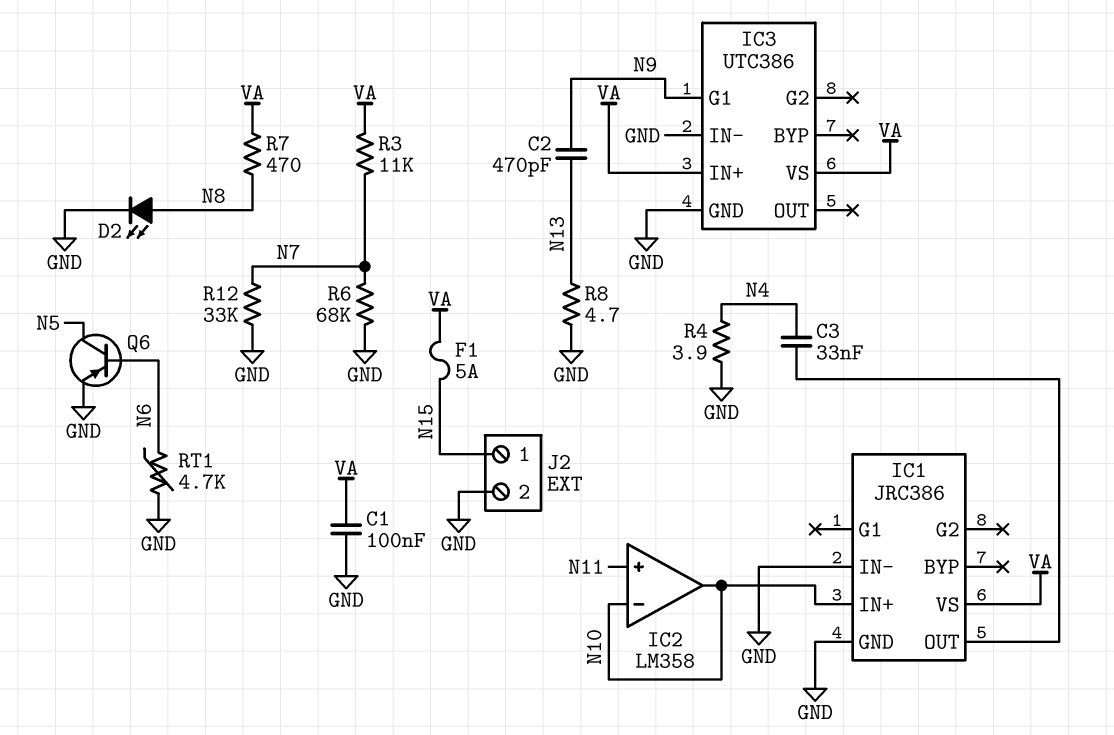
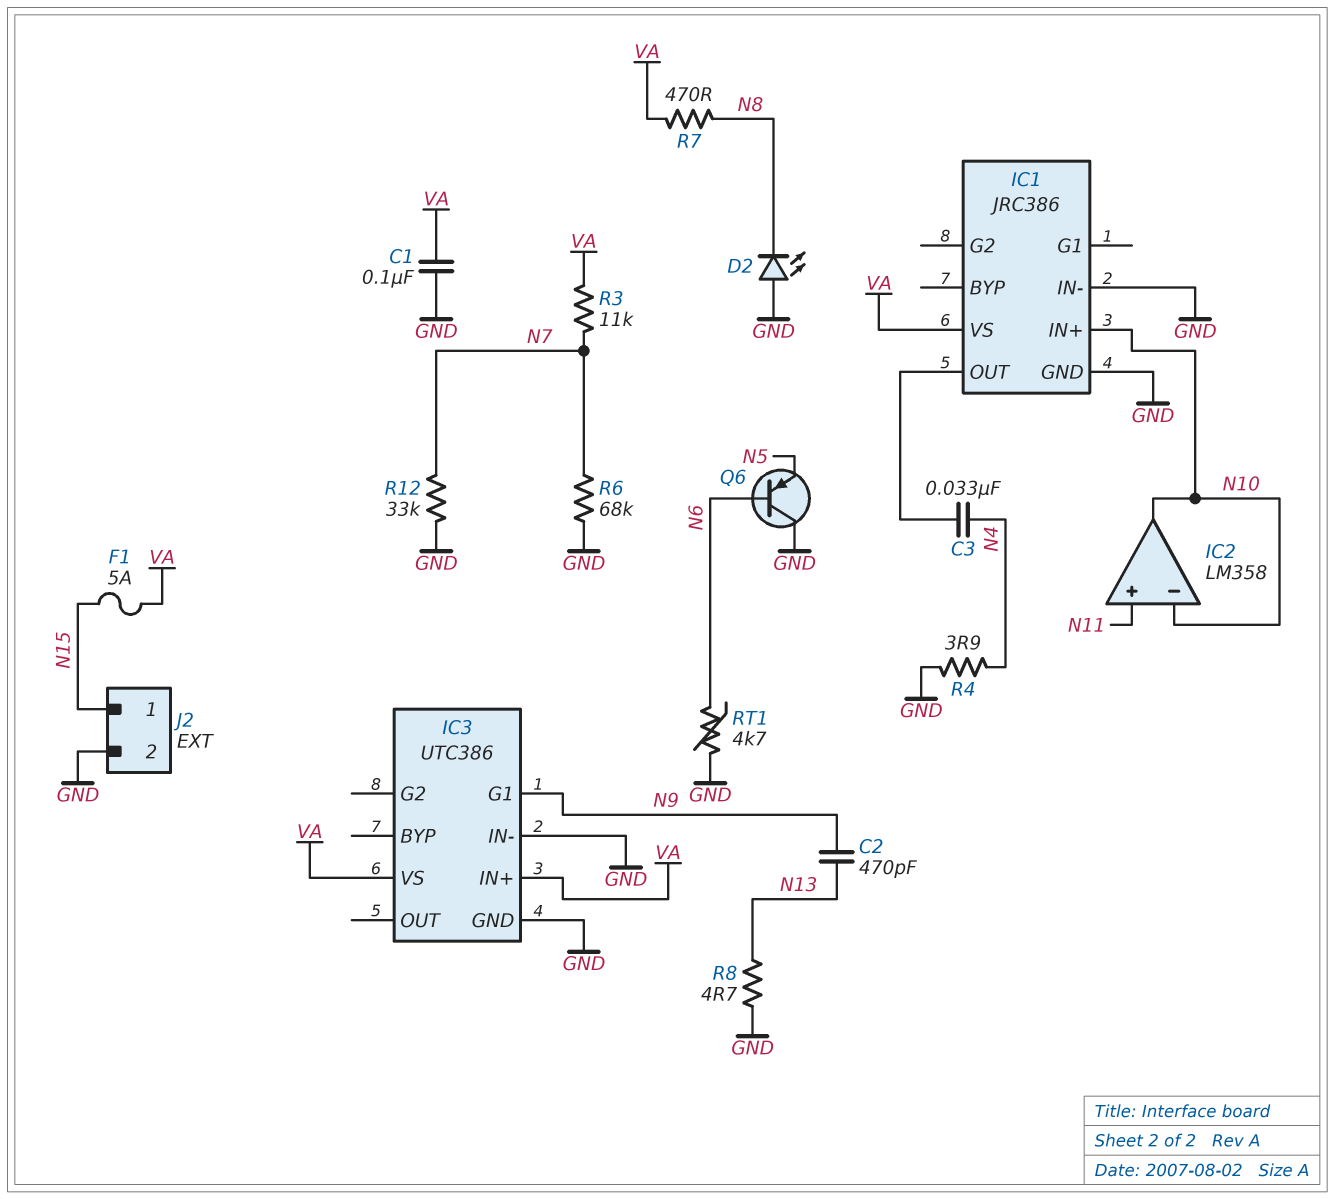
D2: LED (A N8, K GND) -> LED (A GND, K N8)
Q6: PNP (B N6, C N5, E GND) -> PNP (B N6, C GND, E N5)

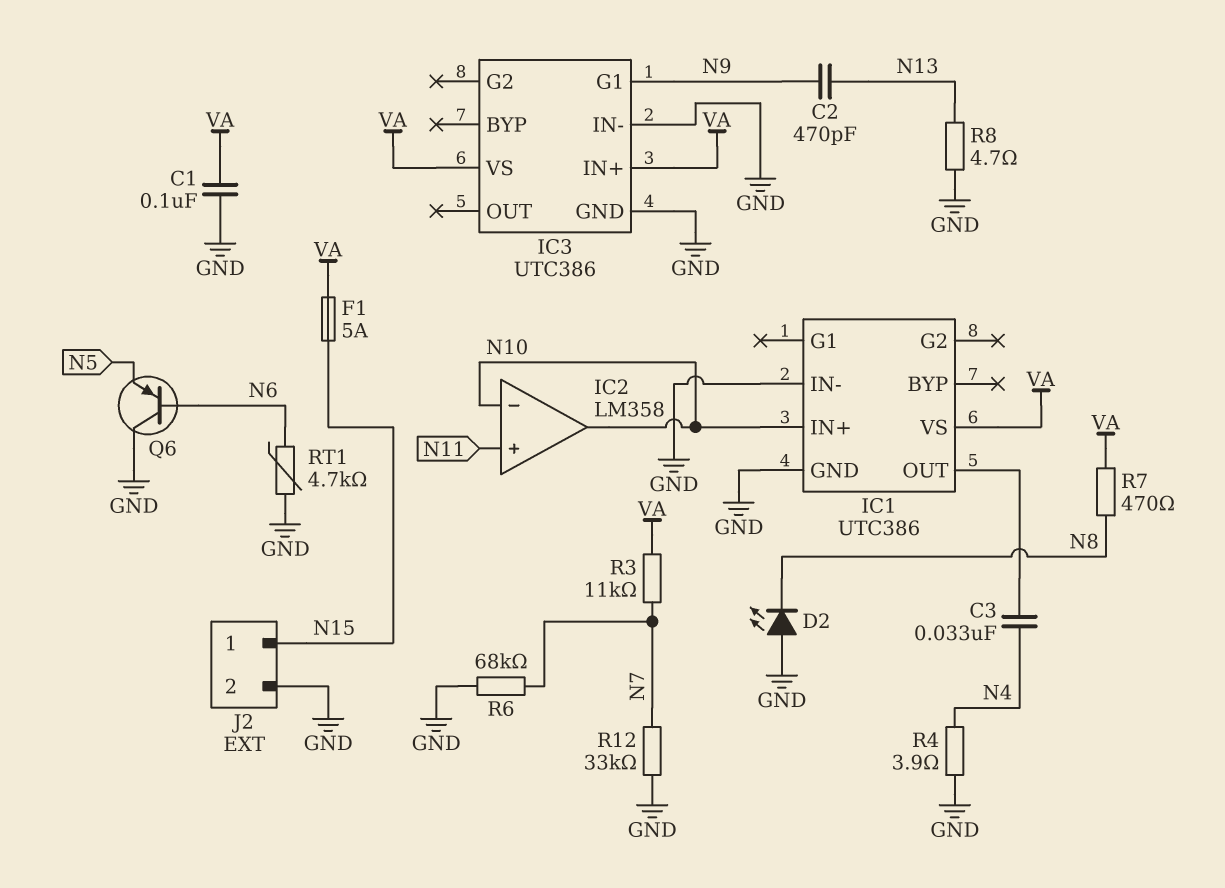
IC1: JRC386 -> UTC386

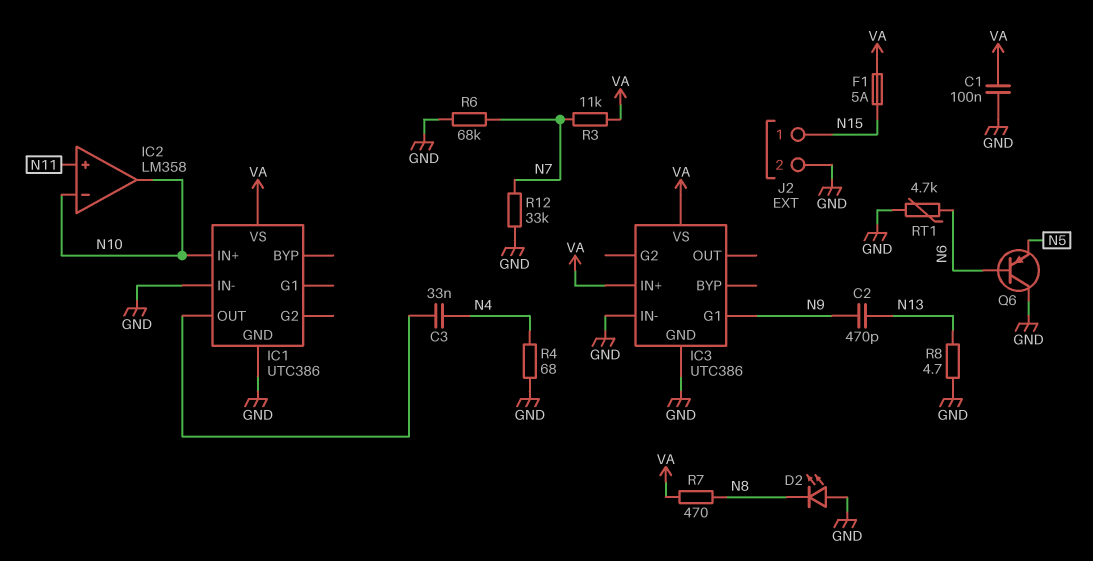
R4: 3.9 (GND, N4) -> 68 (GND, N4)

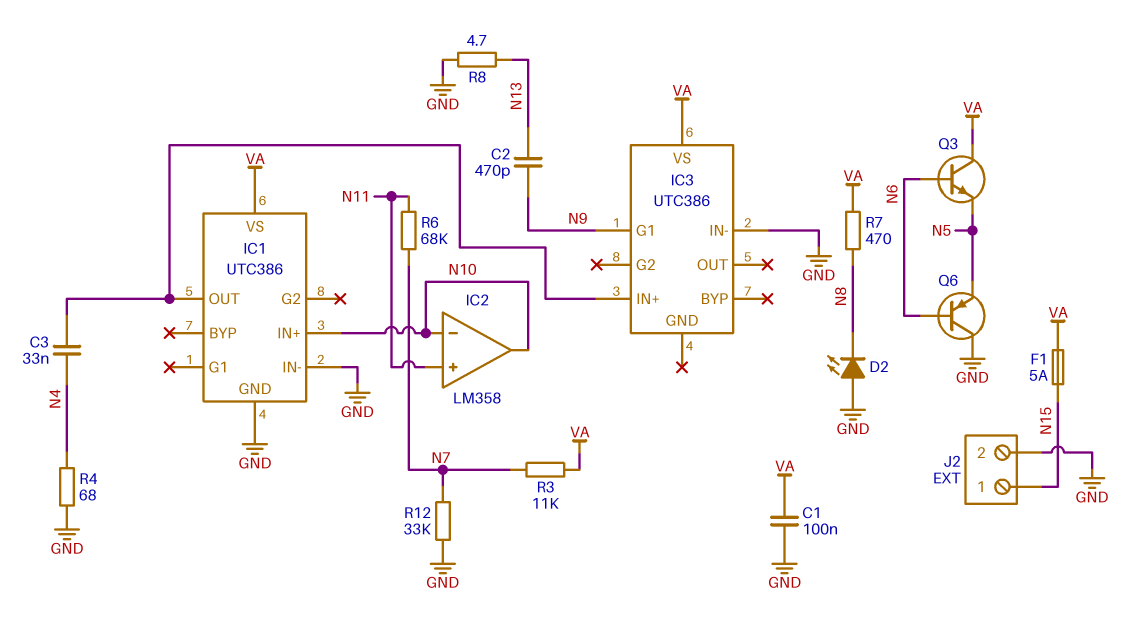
IC3 pin GND: GND -> none
IC3 pin IN+: VA -> IC1/OUT
Q3: none -> NPN (B N6, C VA, E N5)
R6: 68k (GND, N7) -> 68k (N7, N11)
RT1: 4.7k (GND, N6) -> none

